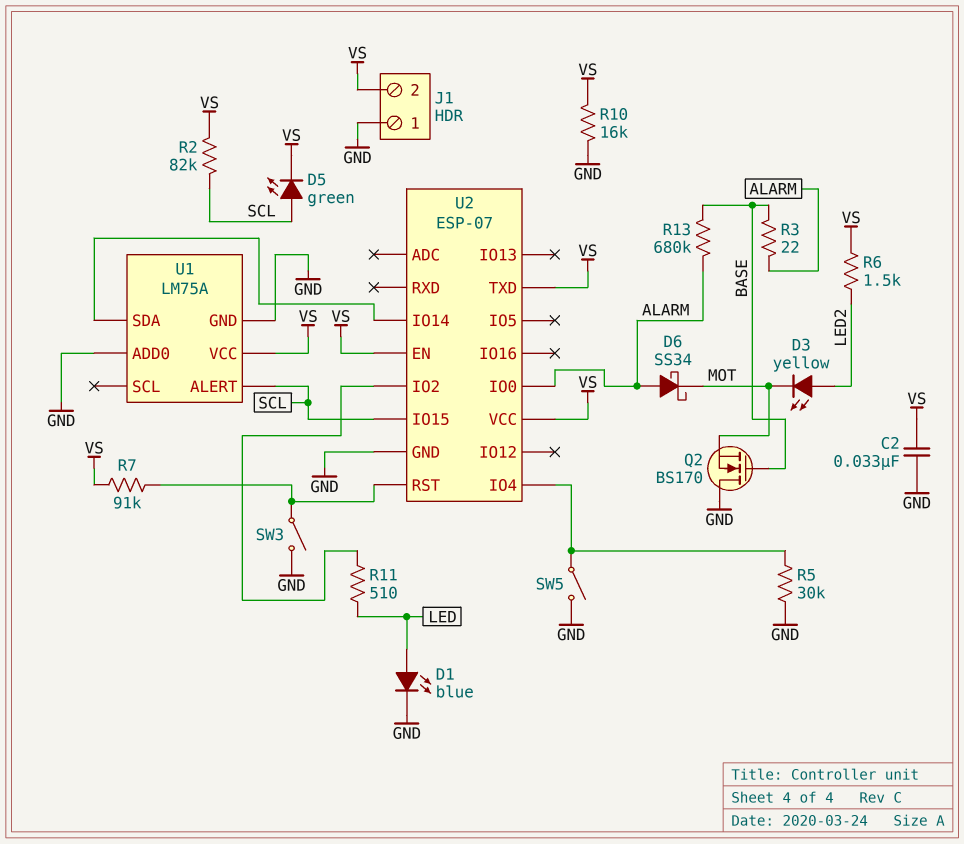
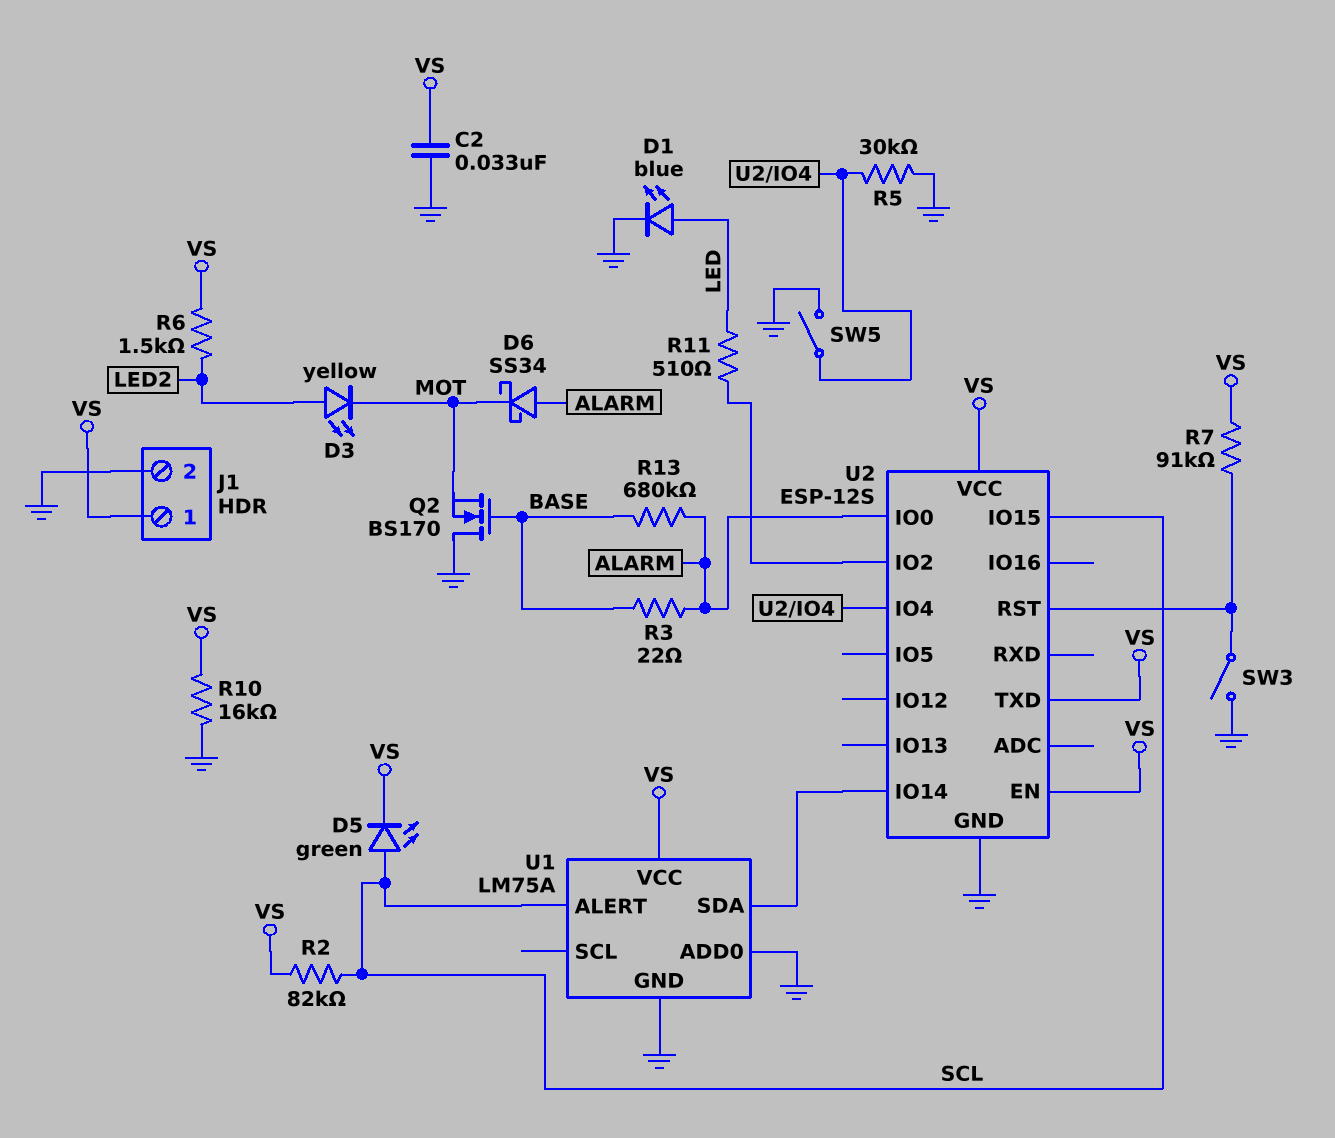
J1 pin 1: GND -> VS
J1 pin 2: VS -> GND
U2: ESP-07 -> ESP-12S

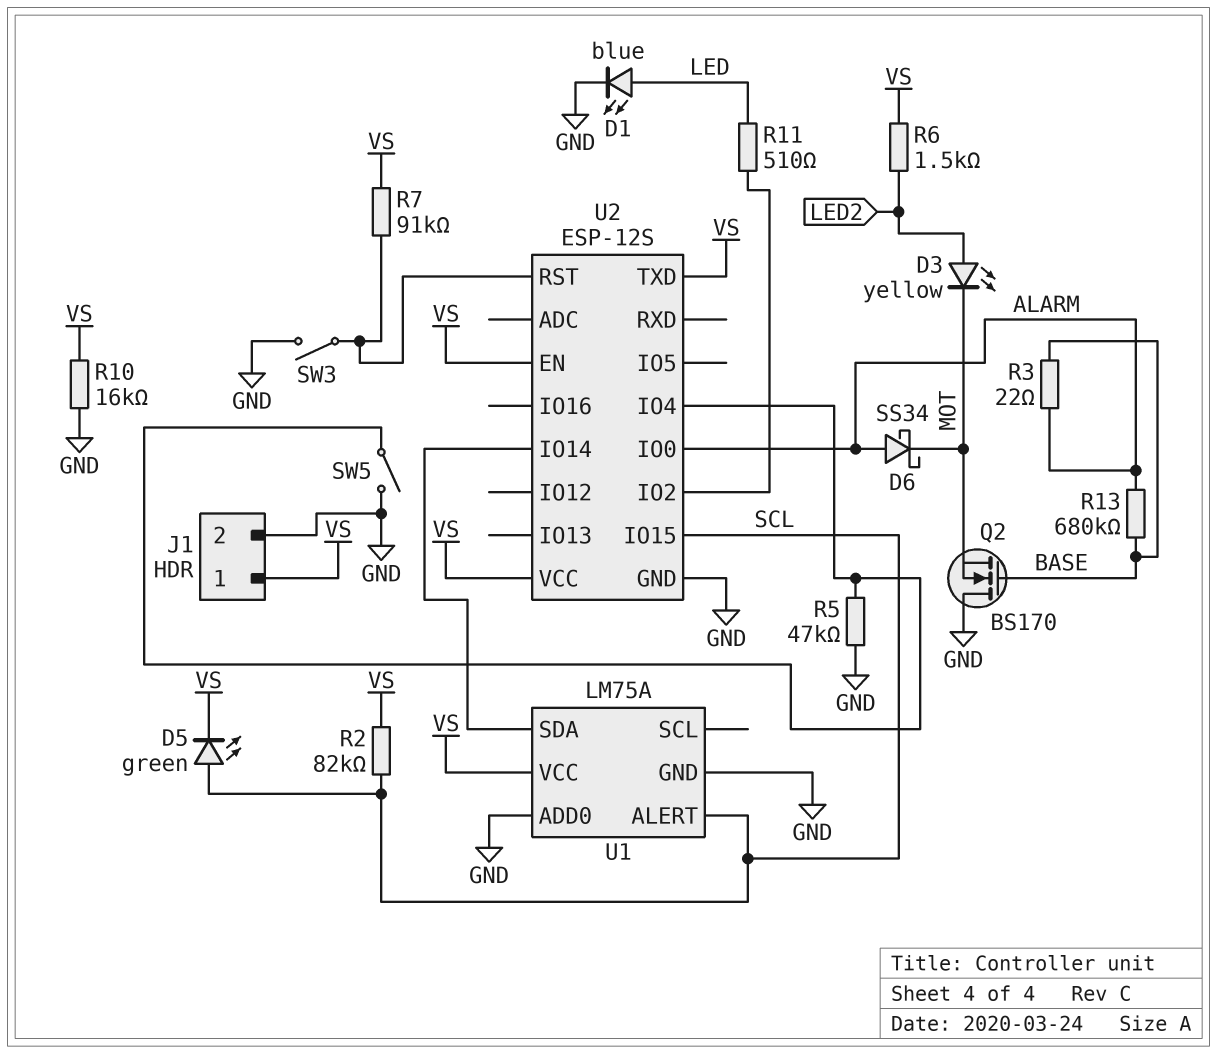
C2: 33nF (GND, VS) -> none
R5: 30k (GND, U2/IO4) -> 47k (GND, U2/IO4)

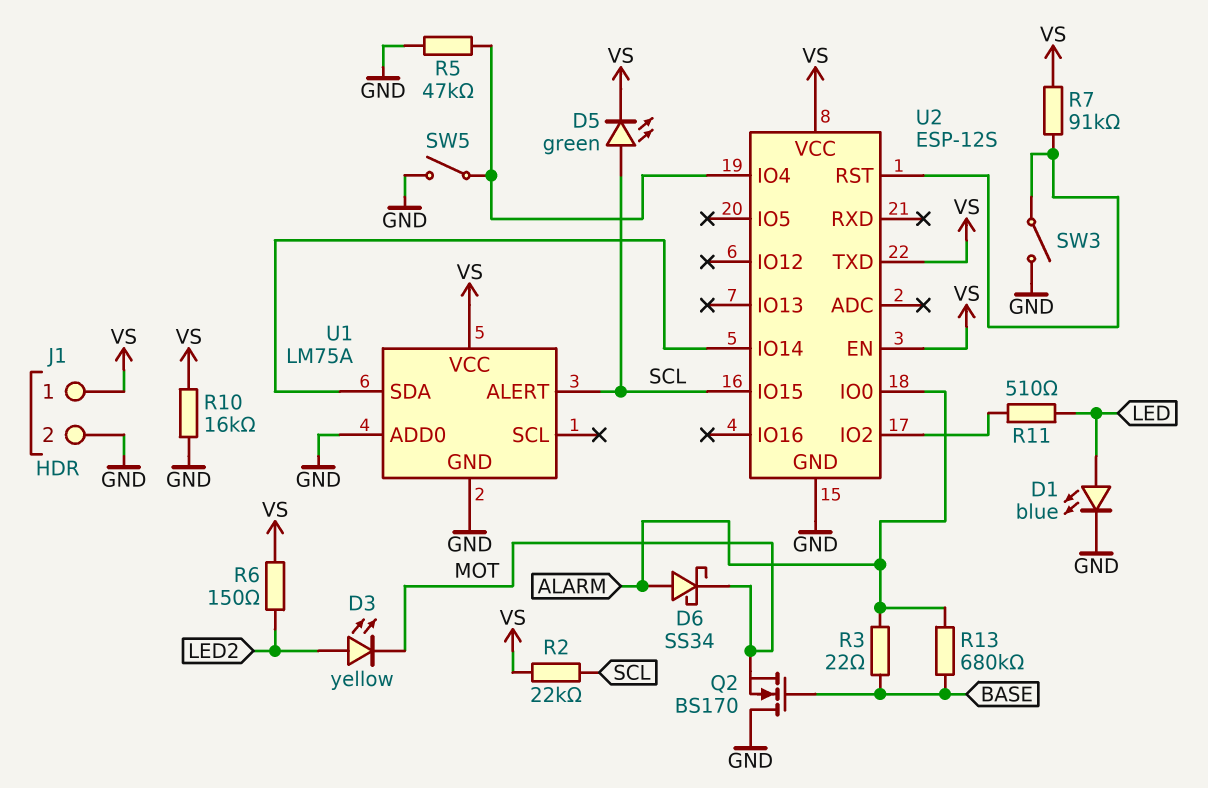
R2: 82k (SCL, VS) -> 22k (SCL, VS)
R6: 1.5k (LED2, VS) -> 150 (LED2, VS)

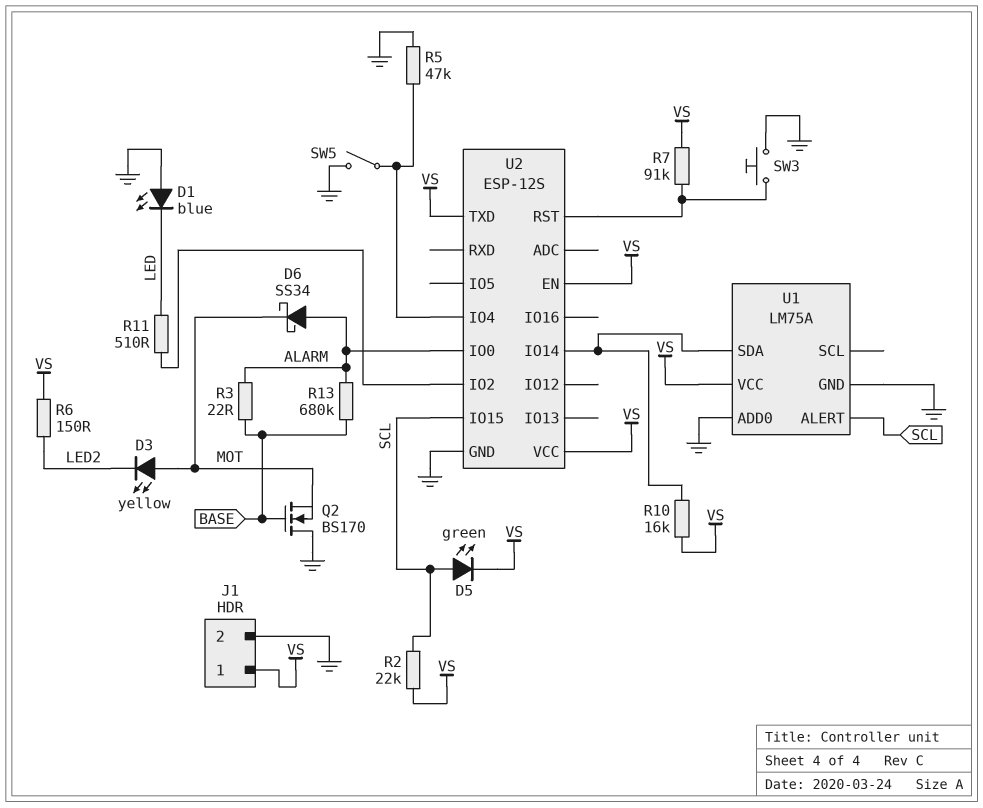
D1: LED blue (A LED, K GND) -> LED blue (A GND, K LED)
D3: LED yellow (A LED2, K MOT) -> LED yellow (A MOT, K LED2)
R10: 16k (GND, VS) -> 16k (U1/SDA, VS)
SW3: switch (GND, U2/RST) -> button (GND, U2/RST)

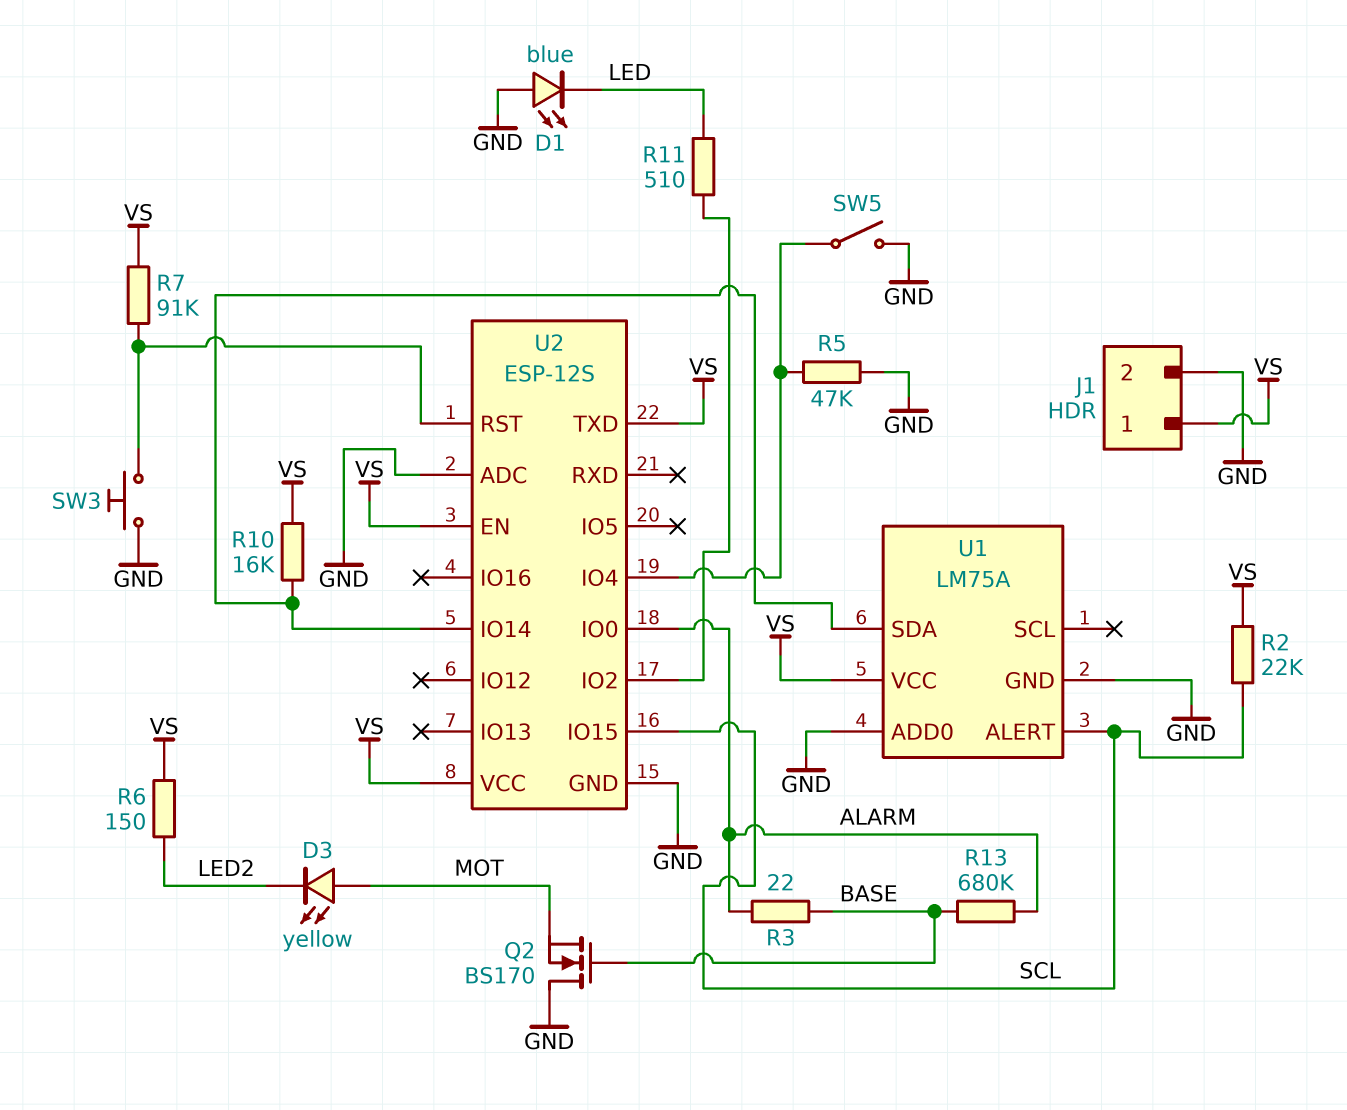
D5: LED green (A SCL, K VS) -> none
D6: schottky SS34 (A ALARM, K MOT) -> none
U2 pin ADC: none -> GND

